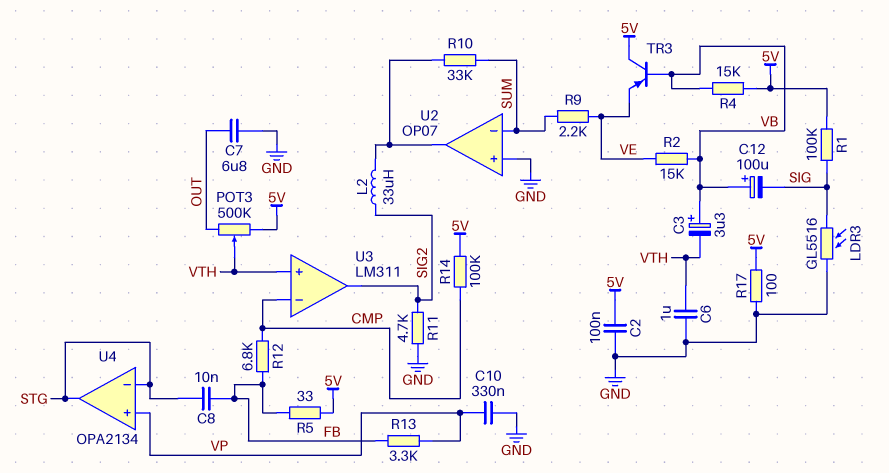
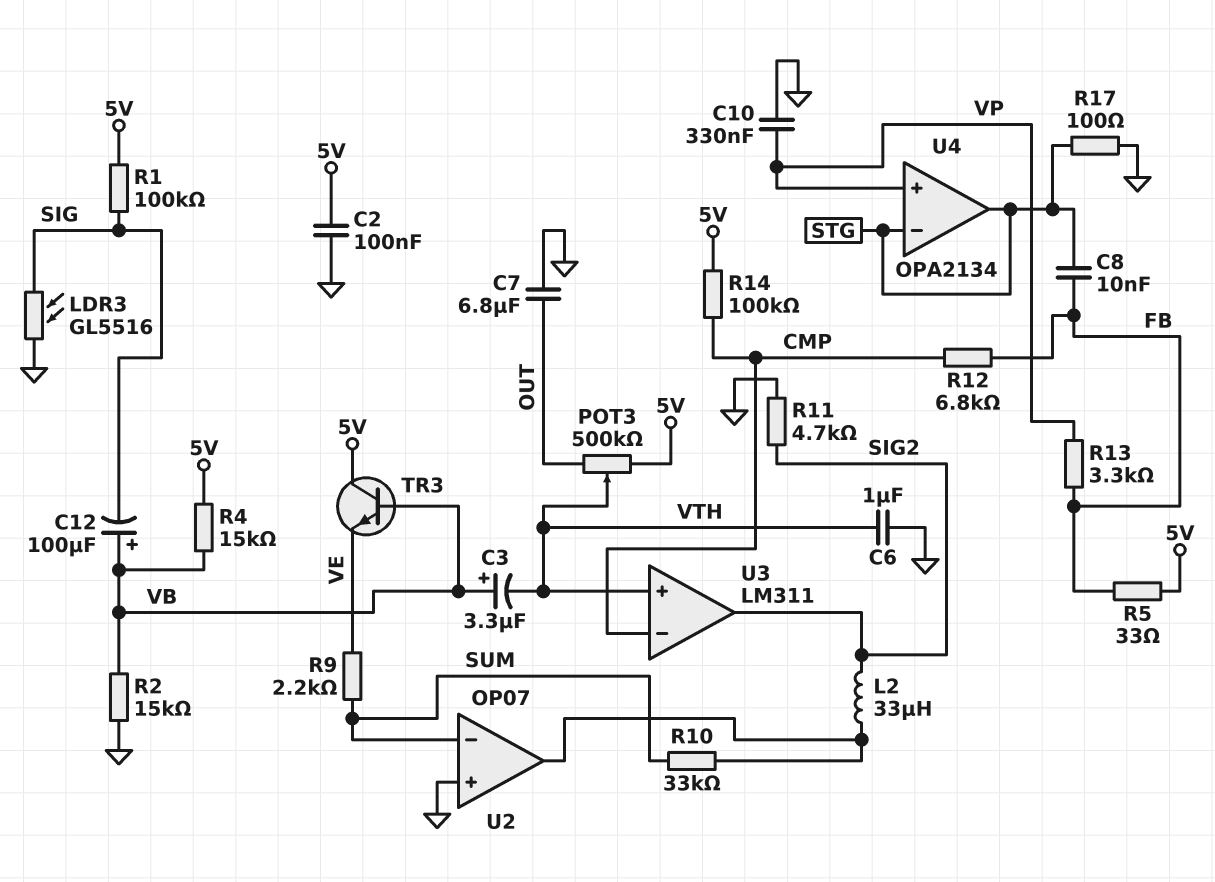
R2: 15k (VB, VE) -> 15k (GND, VB)
R17: 100 (5V, GND) -> 100 (GND, STG)
TR3: PNP (B VB, C 5V, E VE) -> NPN (B VB, C 5V, E VE)

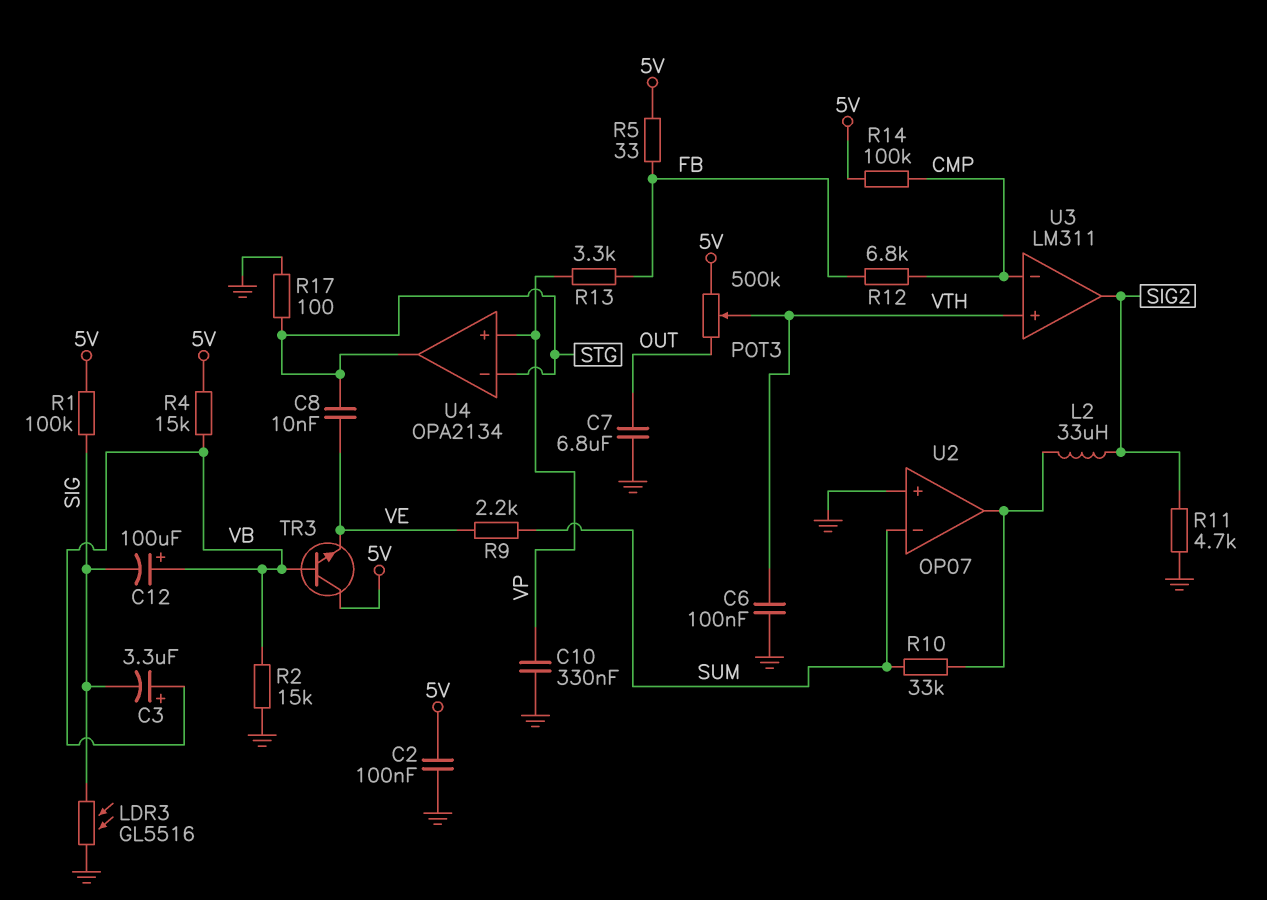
C3: 3.3uF (plus VB, minus VTH) -> 3.3uF (plus VB, minus SIG)
C6: 1uF (GND, VTH) -> 100nF (GND, VTH)
C8: 10nF (FB, STG) -> 10nF (STG, VE)

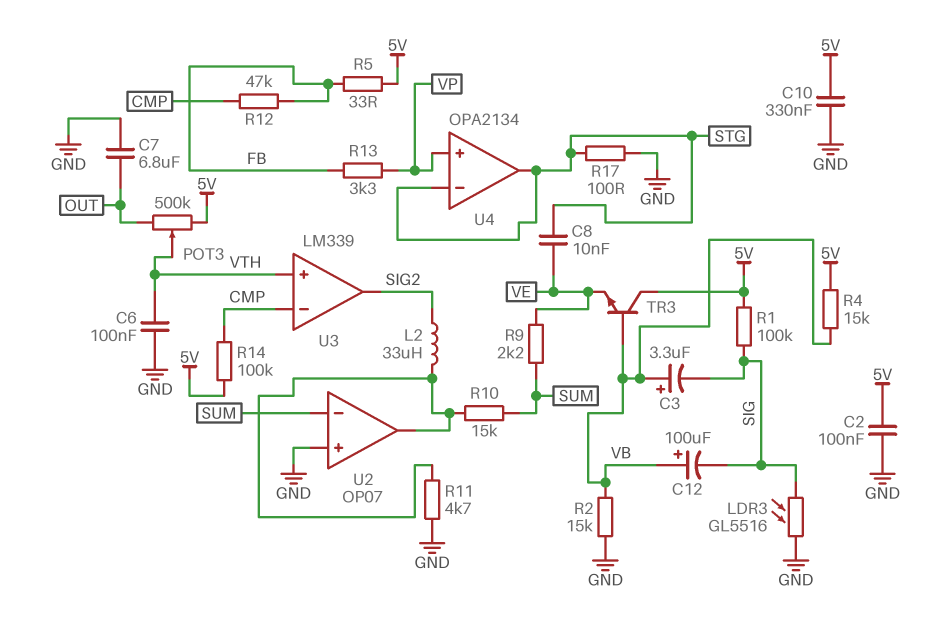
C10: 330nF (GND, VP) -> 330nF (5V, GND)
R10: 33k (SUM, U2/out) -> 15k (SUM, U2/out)
R11: 4.7k (GND, SIG2) -> 4.7k (GND, U2/out)
R12: 6.8k (CMP, FB) -> 47k (CMP, FB)
U3: LM311 -> LM339

